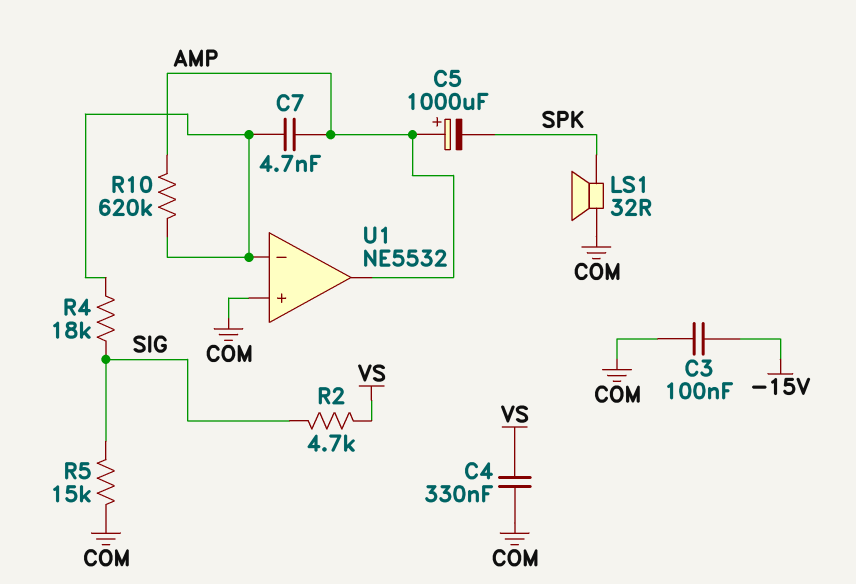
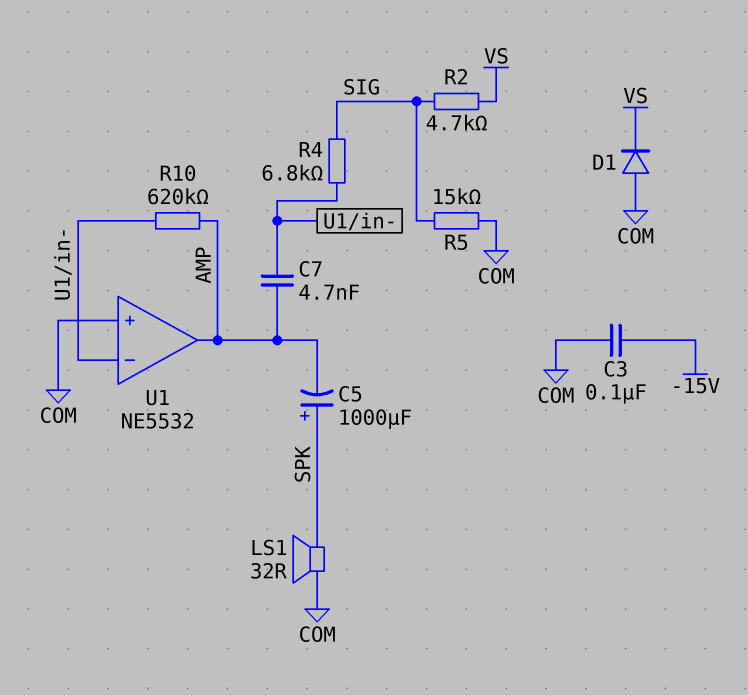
C4: 330nF (COM, VS) -> none
C5: 1000uF (plus AMP, minus SPK) -> 1000uF (plus SPK, minus AMP)
D1: none -> diode (A COM, K VS)
R4: 18k (SIG, U1/in-) -> 6.8k (SIG, U1/in-)

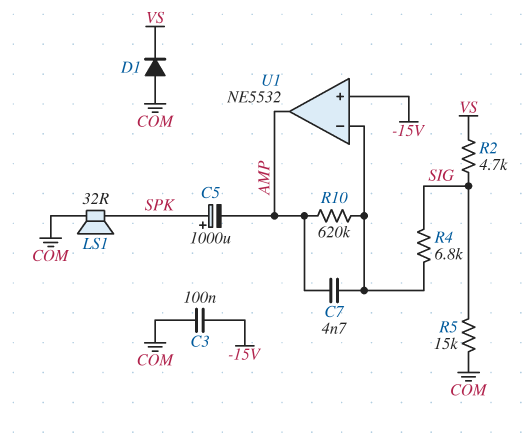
U1 pin in+: COM -> -15V

